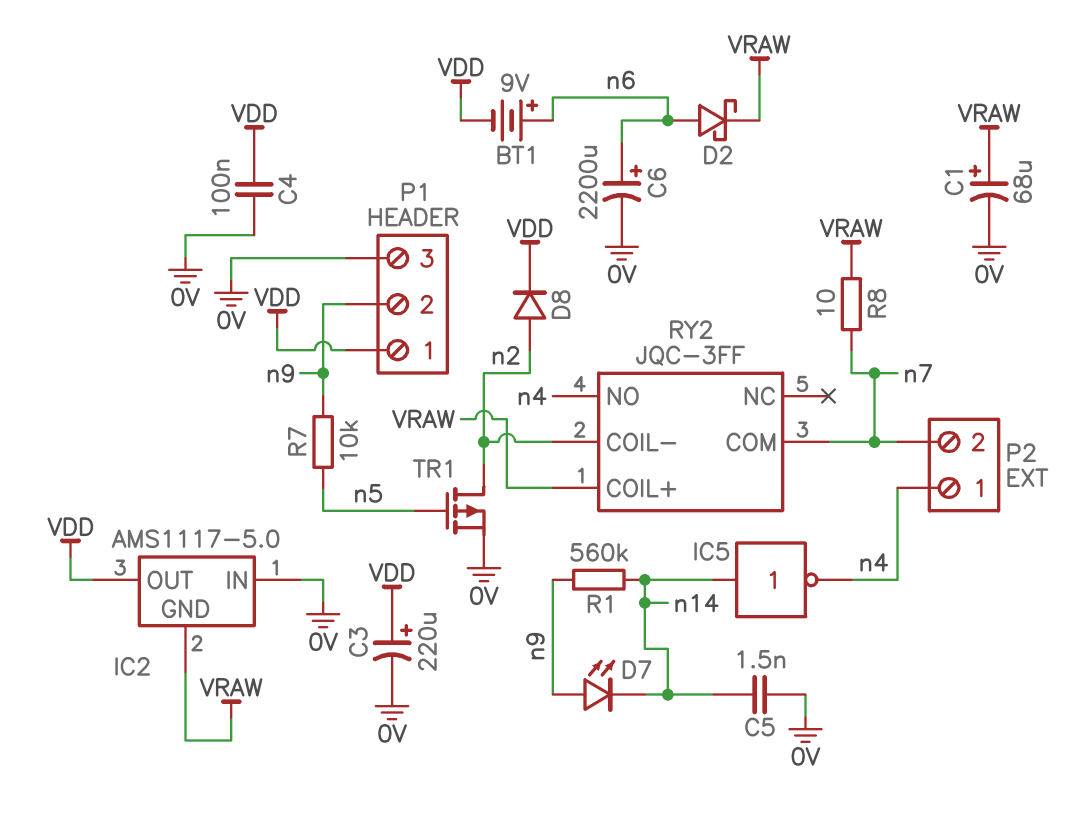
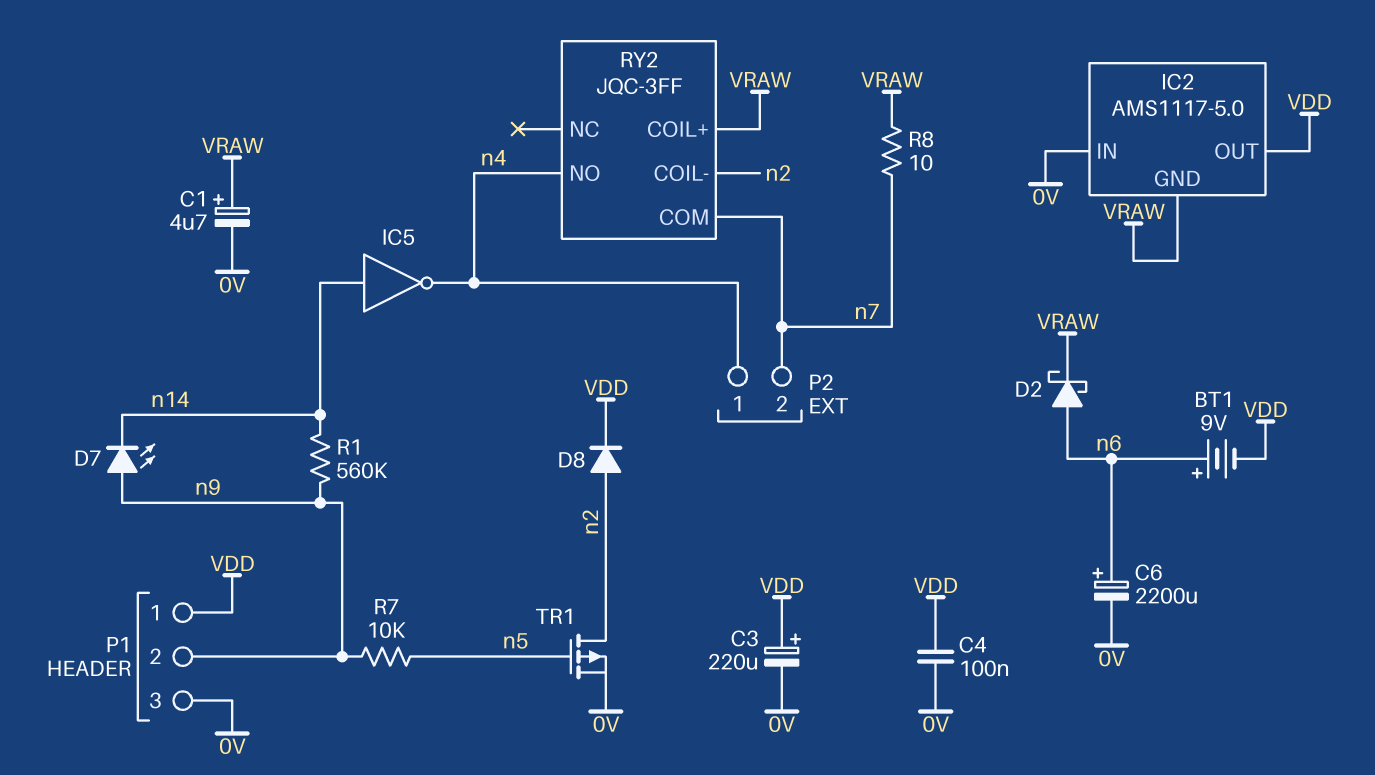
C1: 68uF (plus VRAW, minus 0V) -> 4.7uF (plus VRAW, minus 0V)
C5: 1.5nF (0V, n14) -> none

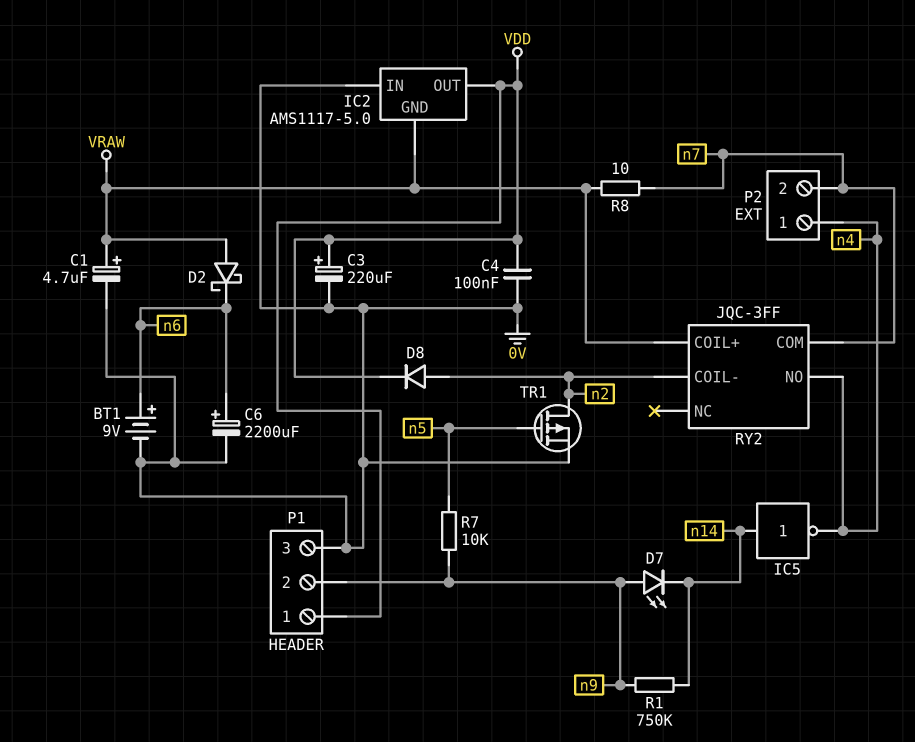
BT1: 9V (plus n6, minus VDD) -> 9V (plus n6, minus 0V)
D2: schottky (A n6, K VRAW) -> schottky (A VRAW, K n6)
R1: 560k (n9, n14) -> 750k (n9, n14)

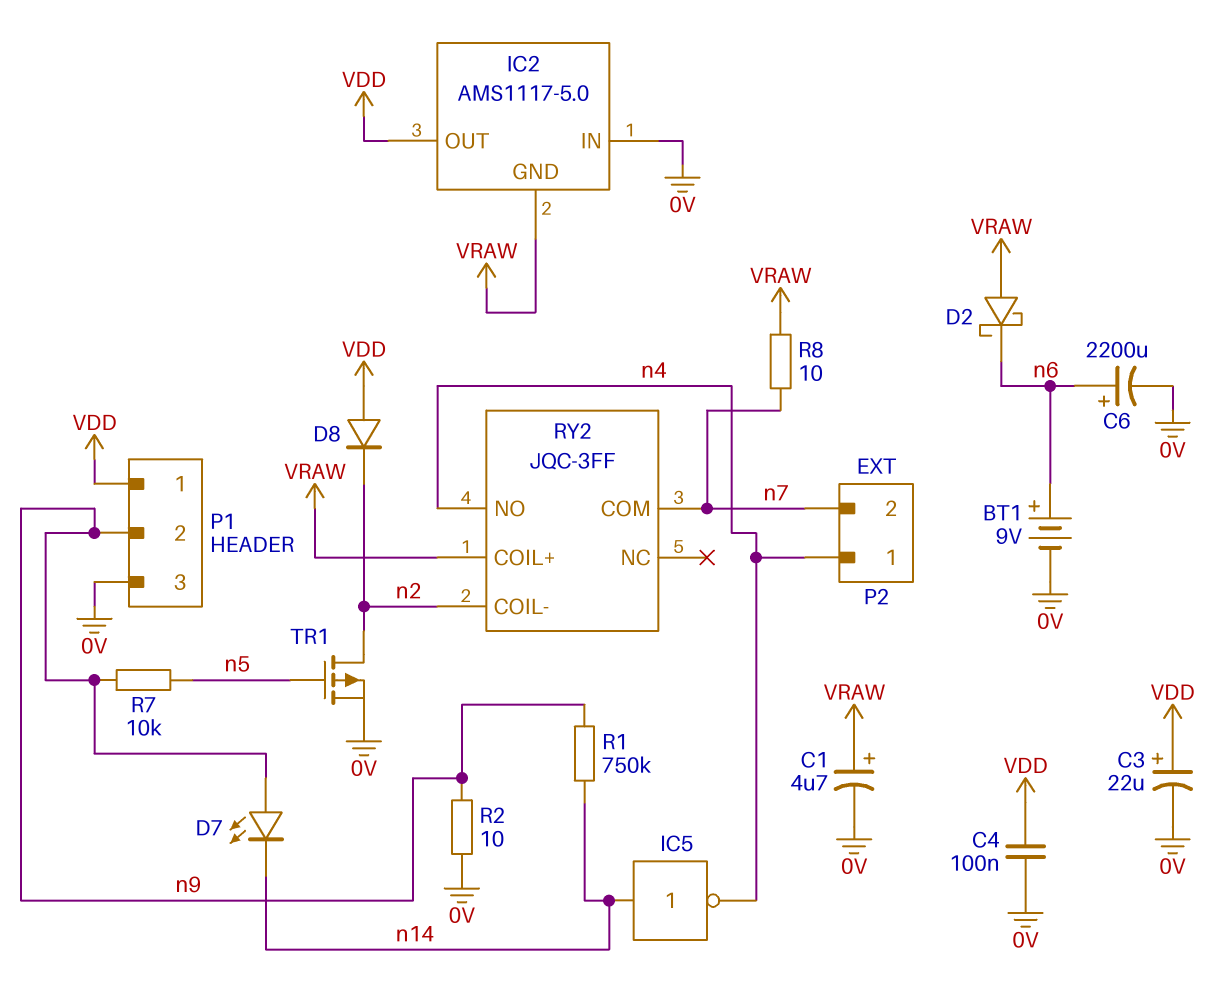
C3: 220uF (plus VDD, minus 0V) -> 22uF (plus VDD, minus 0V)
D8: diode (A n2, K VDD) -> diode (A VDD, K n2)
R2: none -> 10 (0V, n9)

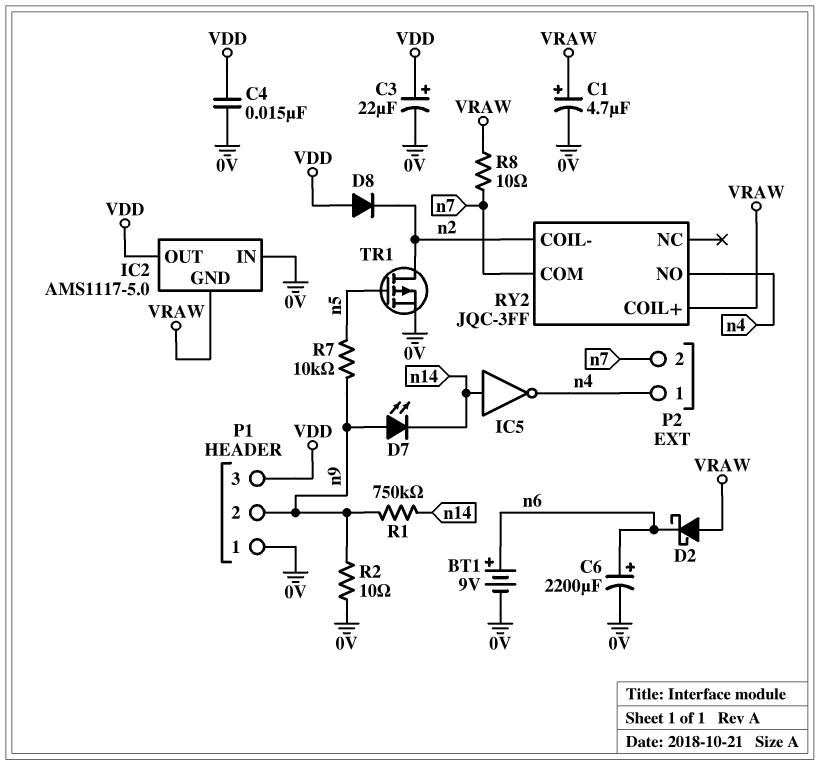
C4: 100nF (0V, VDD) -> 15nF (0V, VDD)
P1 pin 1: VDD -> 0V
P1 pin 3: 0V -> VDD

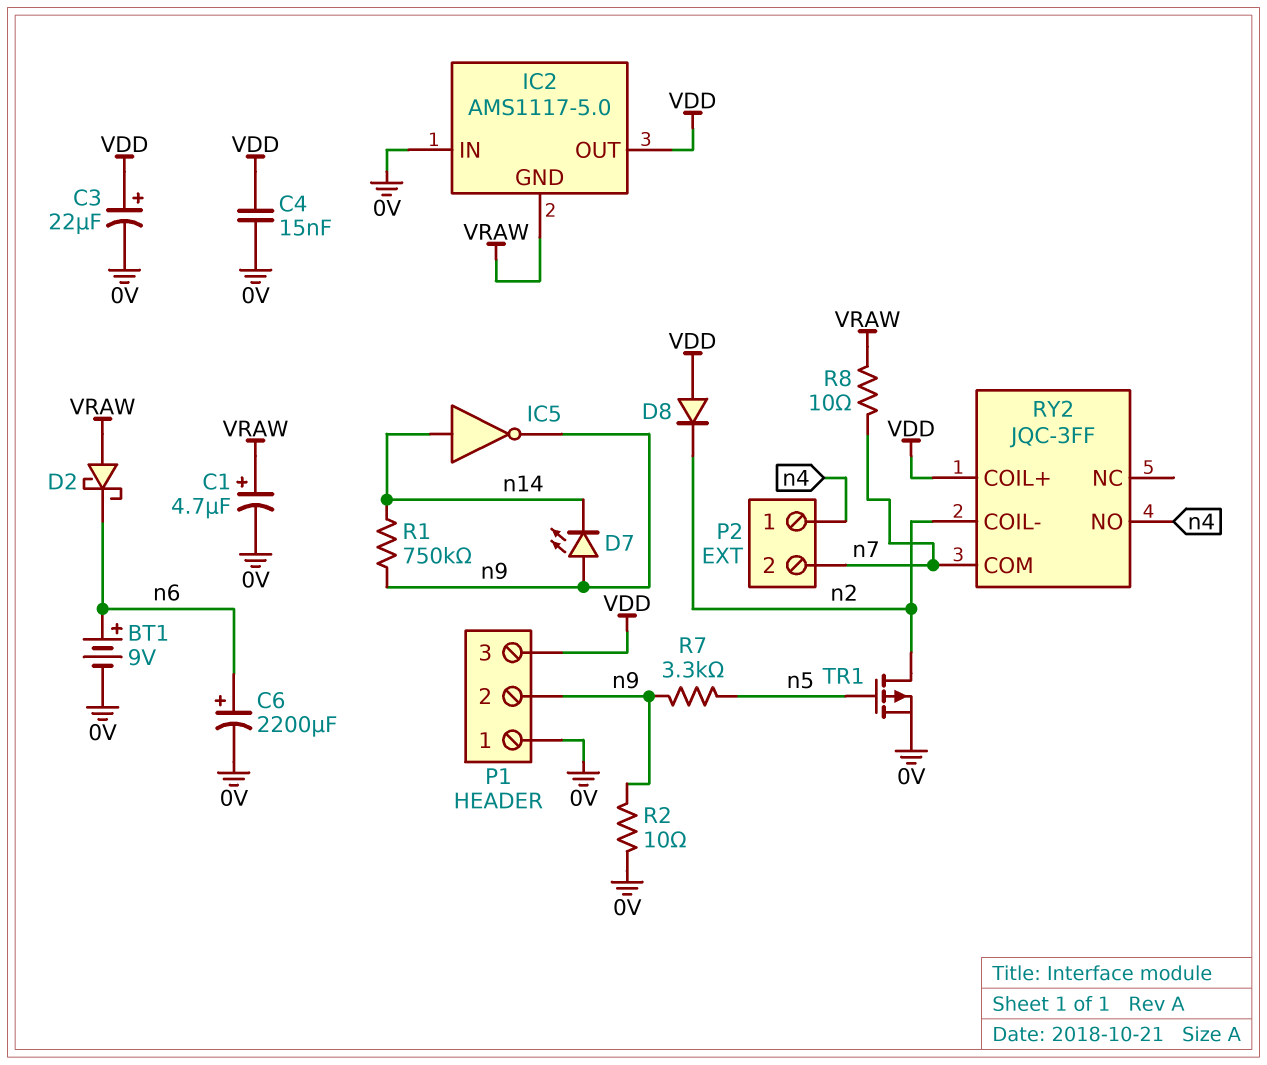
IC5: NOT (in n14, out n4) -> NOT (in n14, out n9)
R7: 10k (n5, n9) -> 3.3k (n5, n9)
RY2 pin COIL+: VRAW -> VDD

